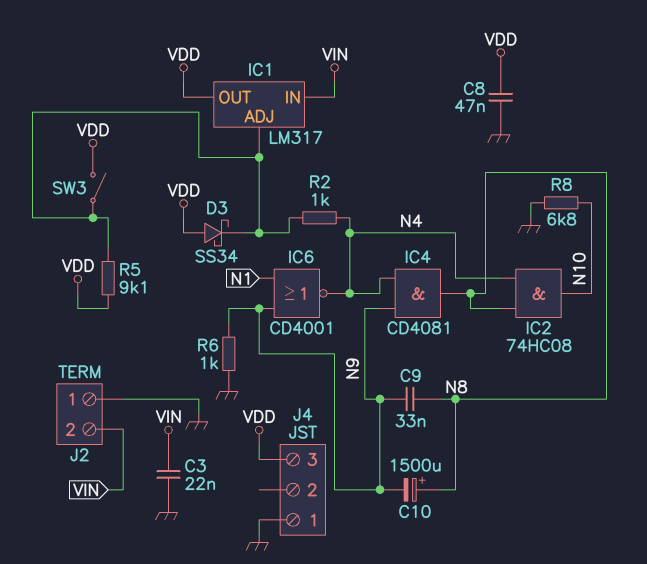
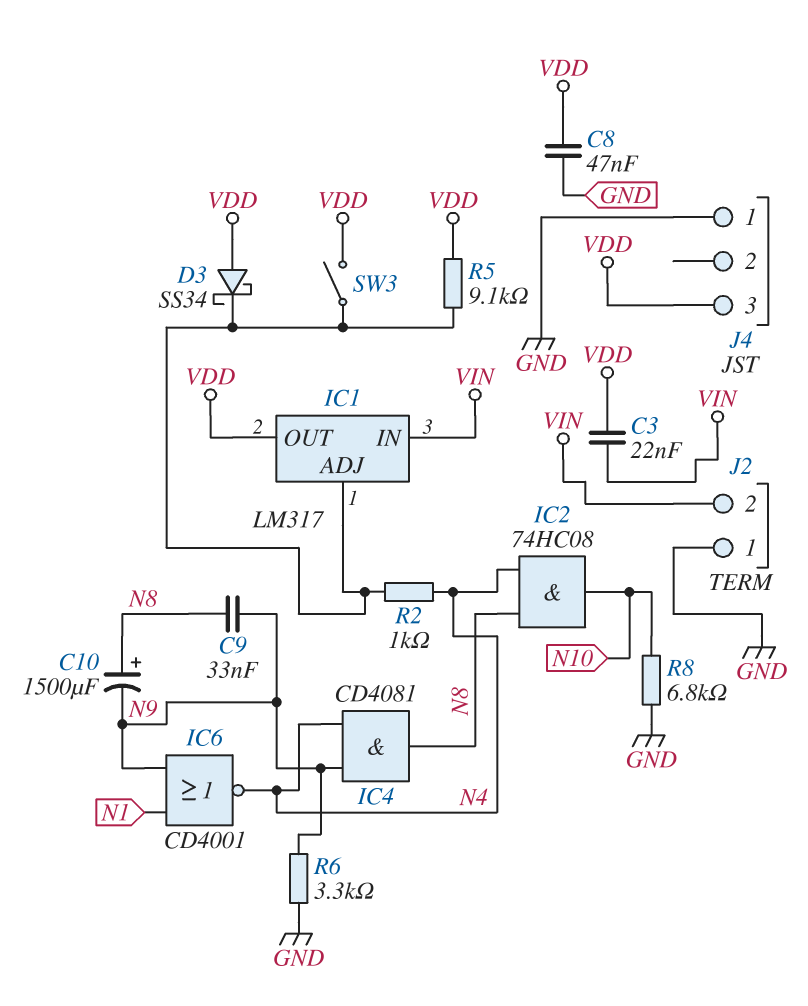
C3: 22nF (GND, VIN) -> 22nF (VDD, VIN)
R6: 1k (GND, N9) -> 3.3k (GND, N9)

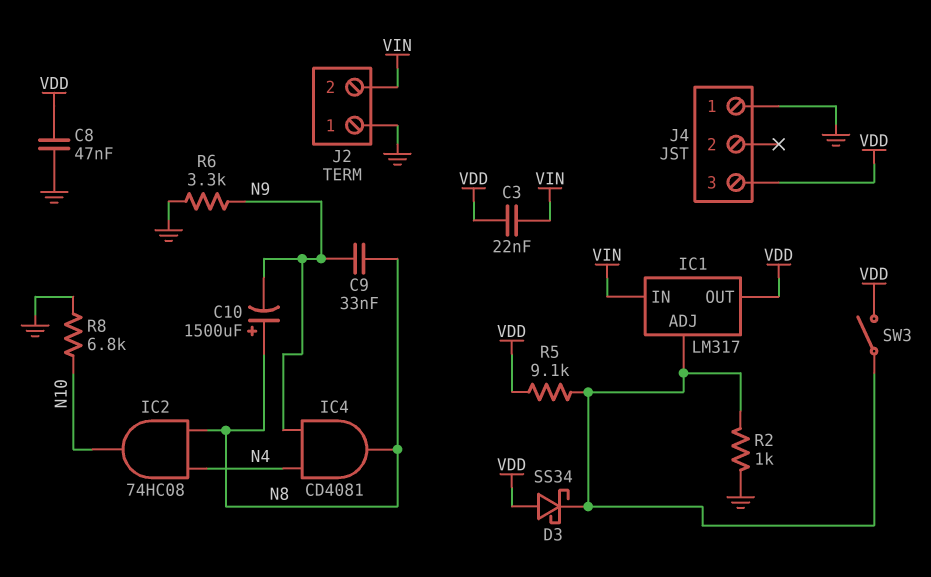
IC6: NOR CD4001 (in N1, in N9, out N4) -> none
R2: 1k (IC1/ADJ, N4) -> 1k (GND, IC1/ADJ)

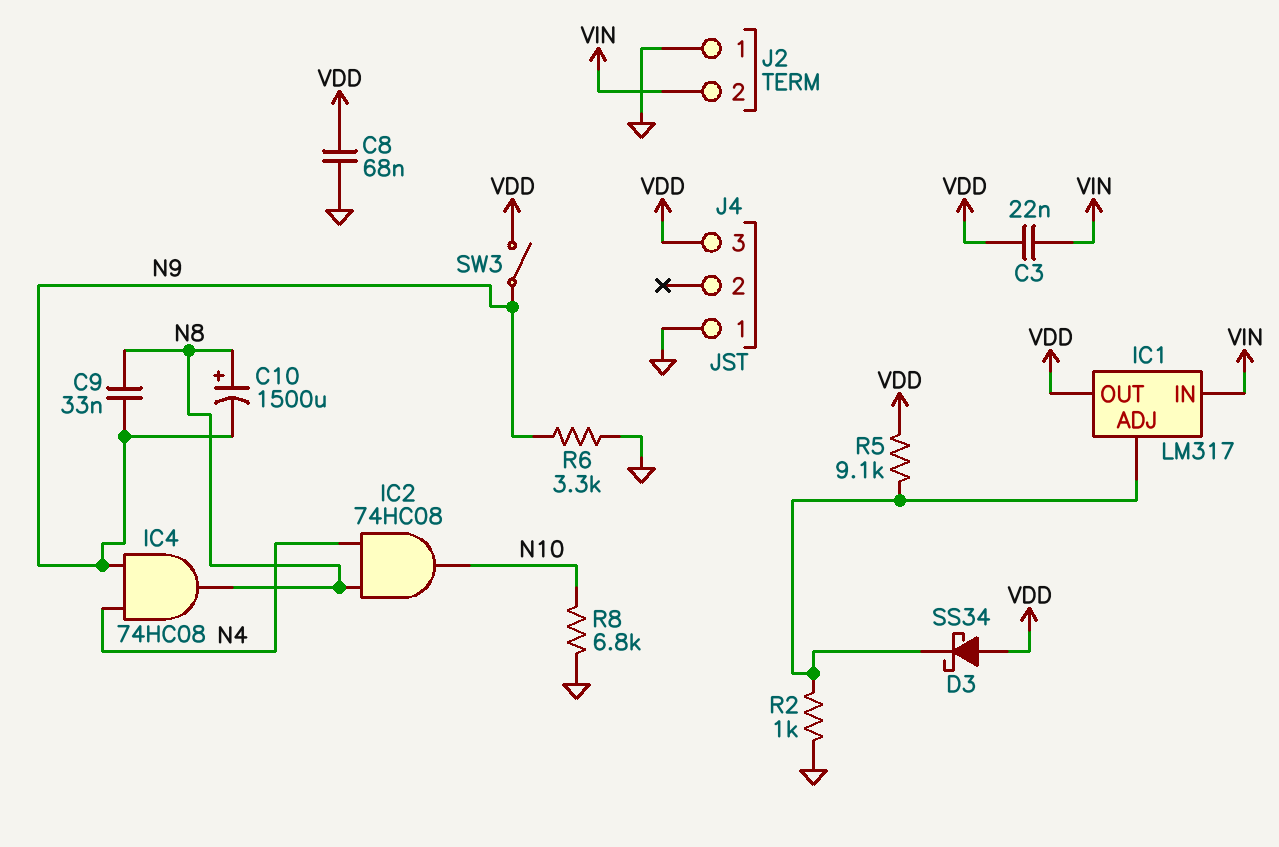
C8: 47nF (GND, VDD) -> 68nF (GND, VDD)
IC4: AND CD4081 (in N4, in N9, out N8) -> AND 74HC08 (in N4, in N9, out N8)
SW3: switch (IC1/ADJ, VDD) -> switch (N9, VDD)

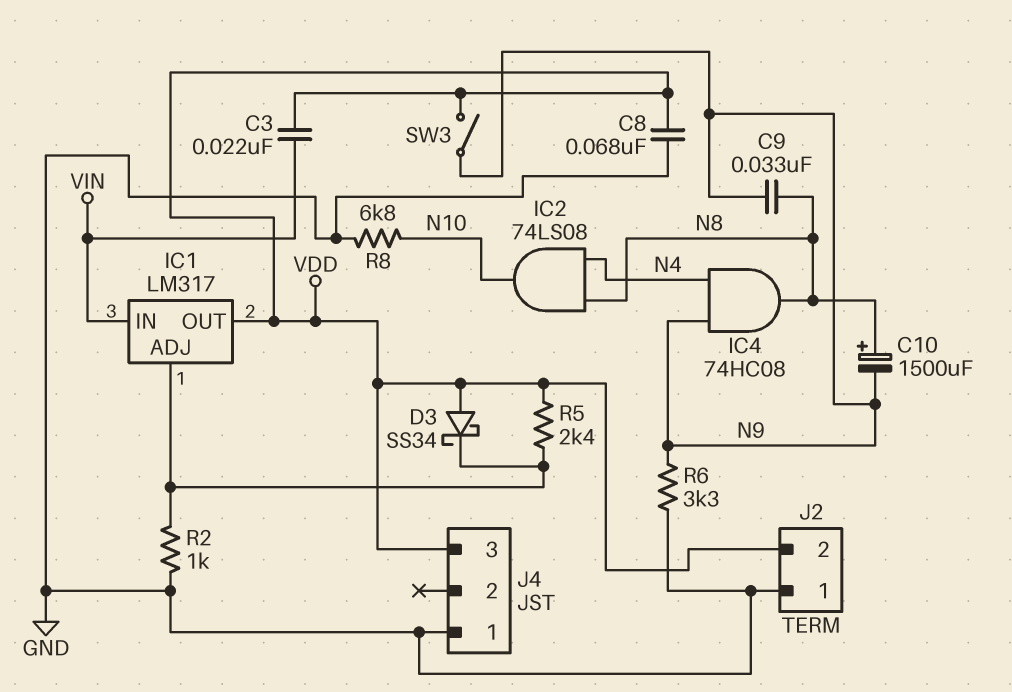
IC2: AND 74HC08 (in N4, in N8, out N10) -> AND 74LS08 (in N4, in N8, out N10)
J2 pin 2: VIN -> VDD
R5: 9.1k (IC1/ADJ, VDD) -> 2.4k (IC1/ADJ, VDD)

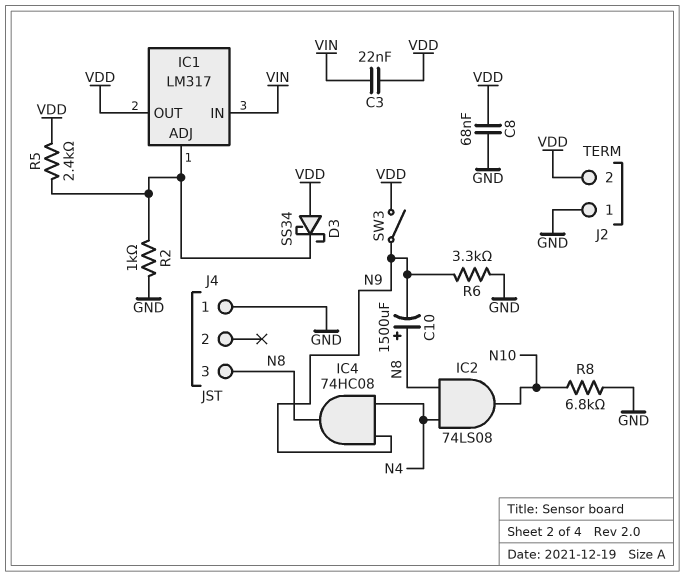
C9: 33nF (N8, N9) -> none
J4 pin 3: VDD -> N8

